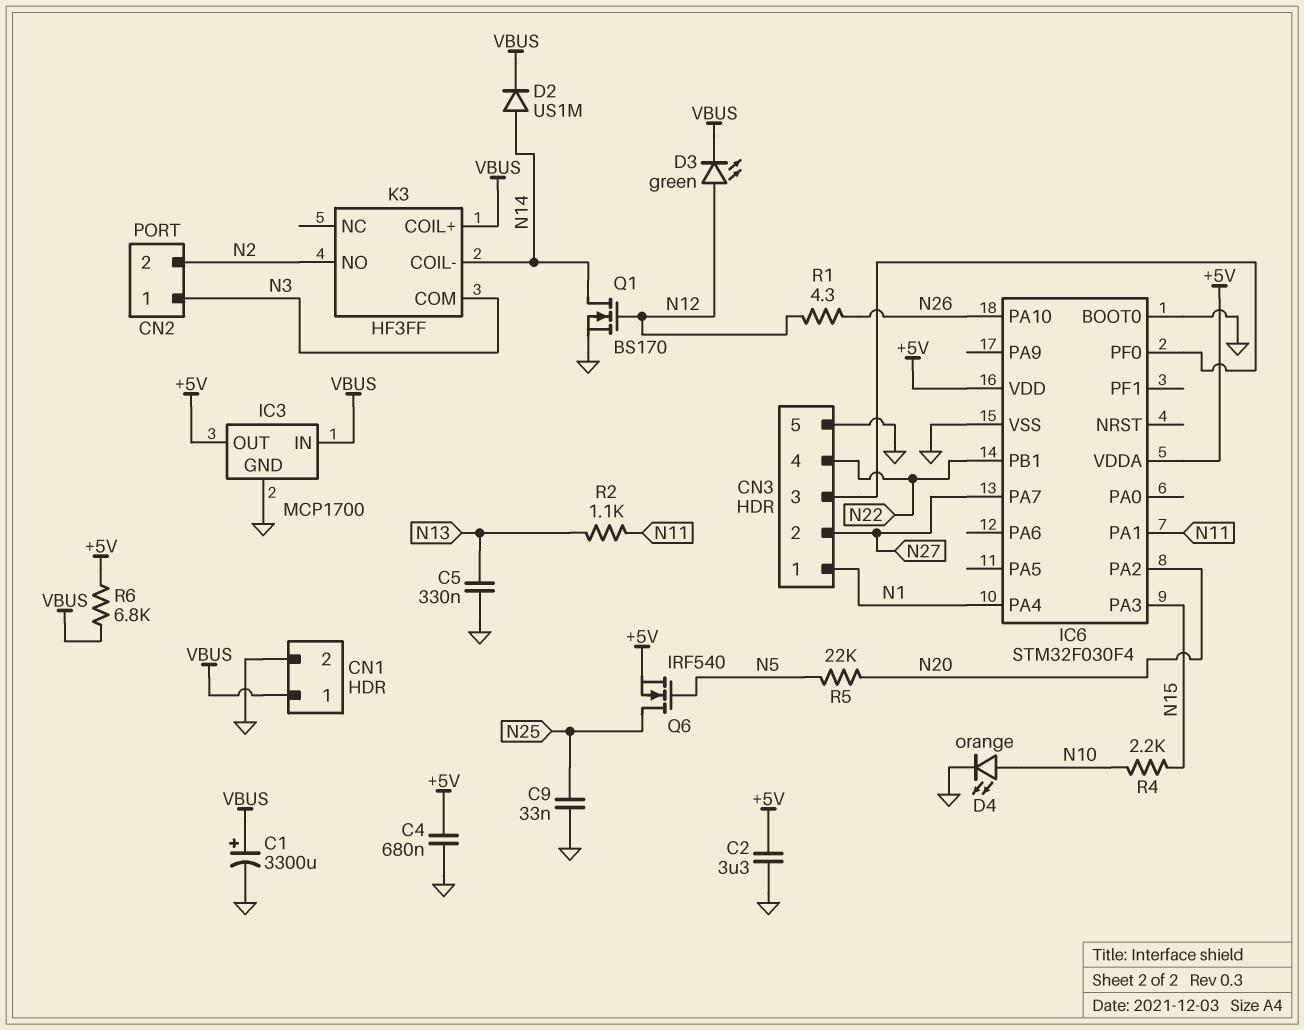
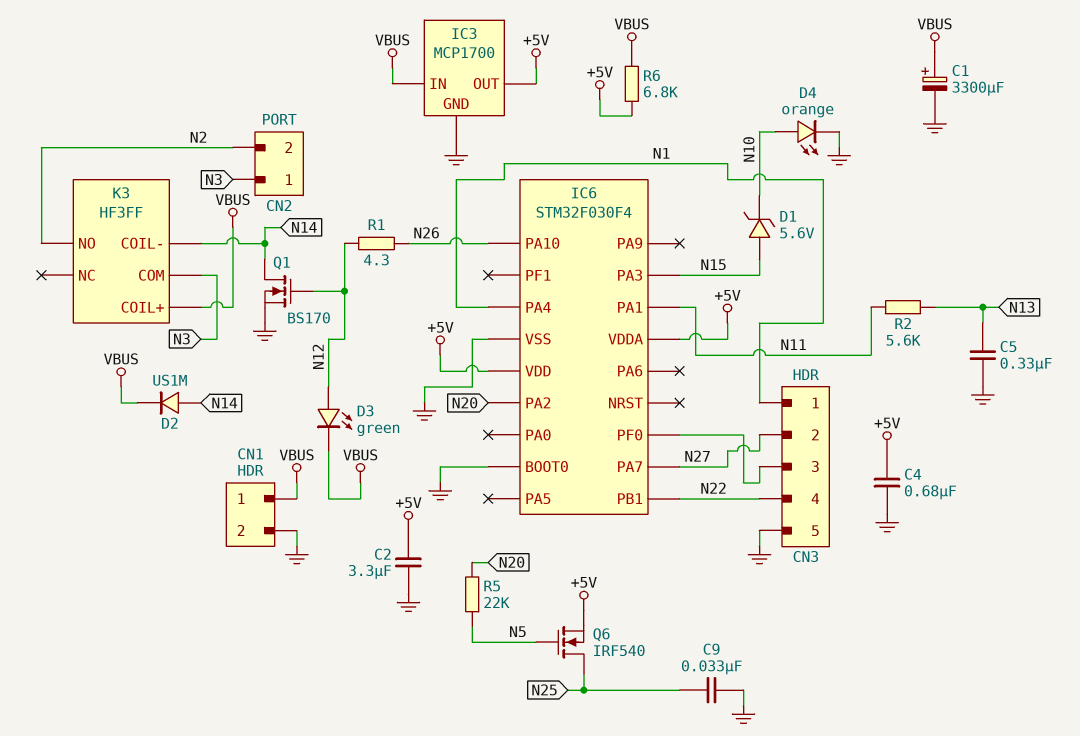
D1: none -> zener 5.6V (A N15, K N10)
R2: 1.1k (N11, N13) -> 5.6k (N11, N13)
R4: 2.2k (N10, N15) -> none

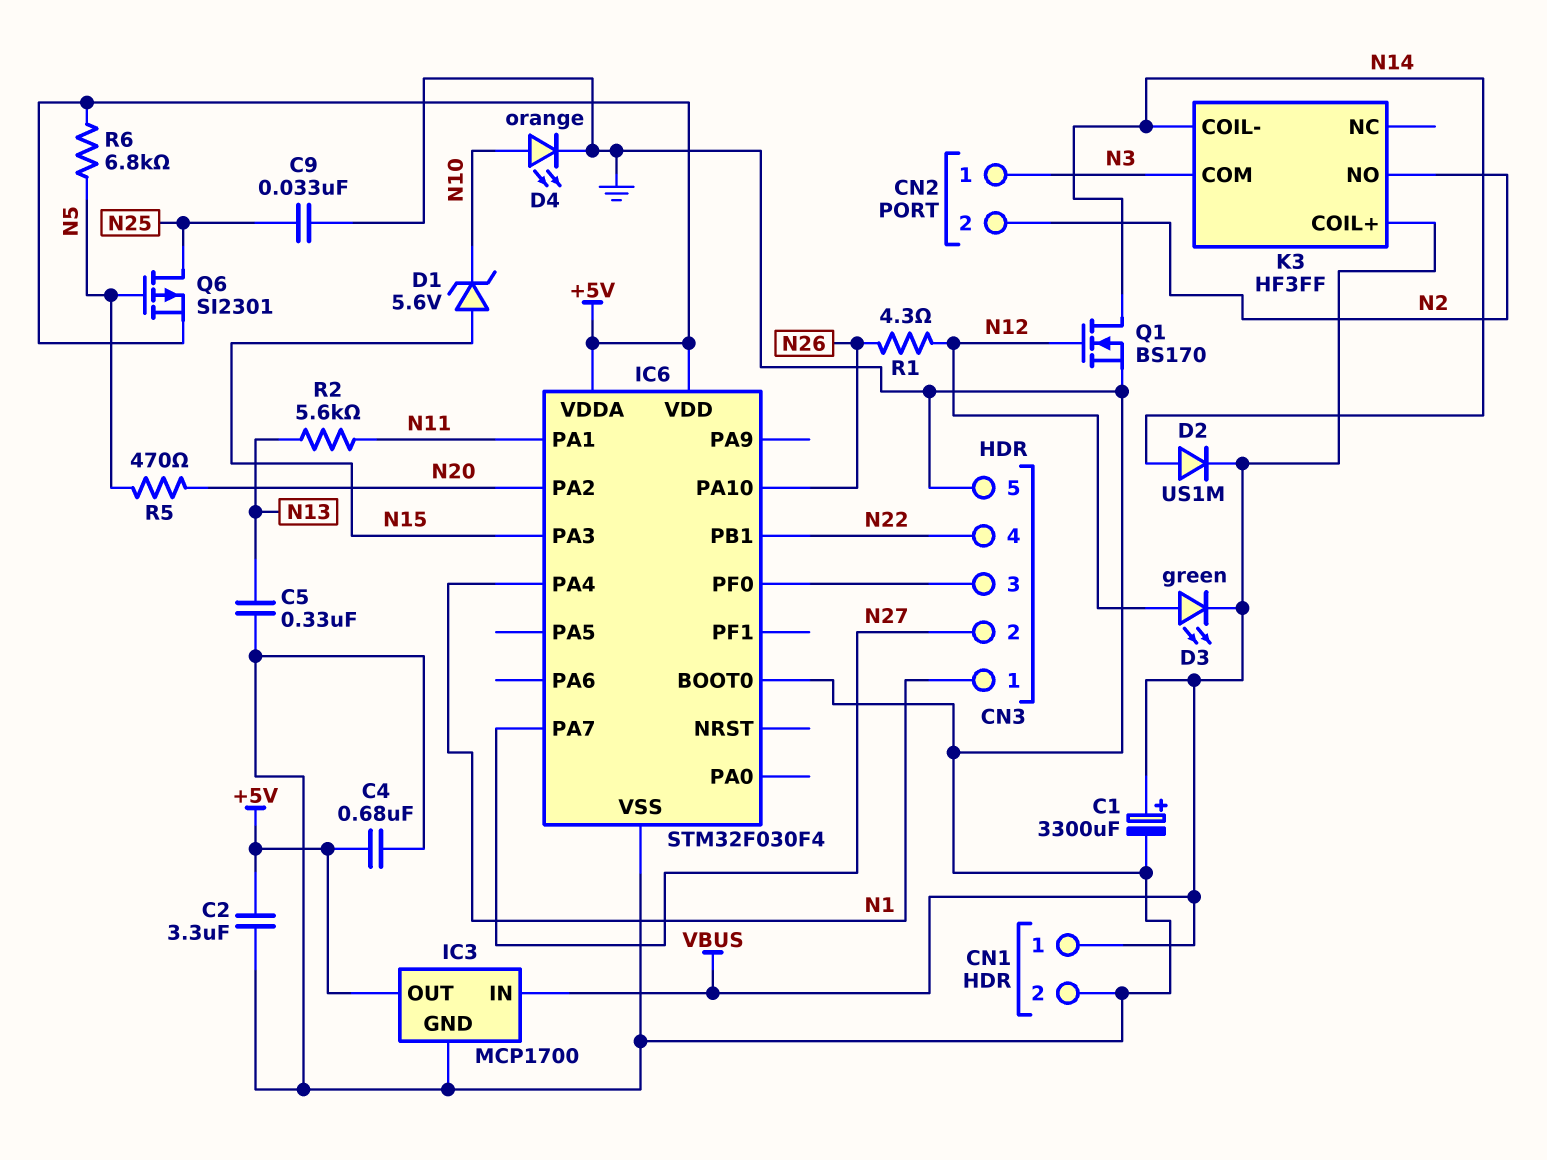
Q6: NMOS IRF540 (G N5, D N25, S +5V) -> PMOS SI2301 (G N5, D N25, S +5V)
R5: 22k (N5, N20) -> 470 (N5, N20)
R6: 6.8k (+5V, VBUS) -> 6.8k (+5V, N5)

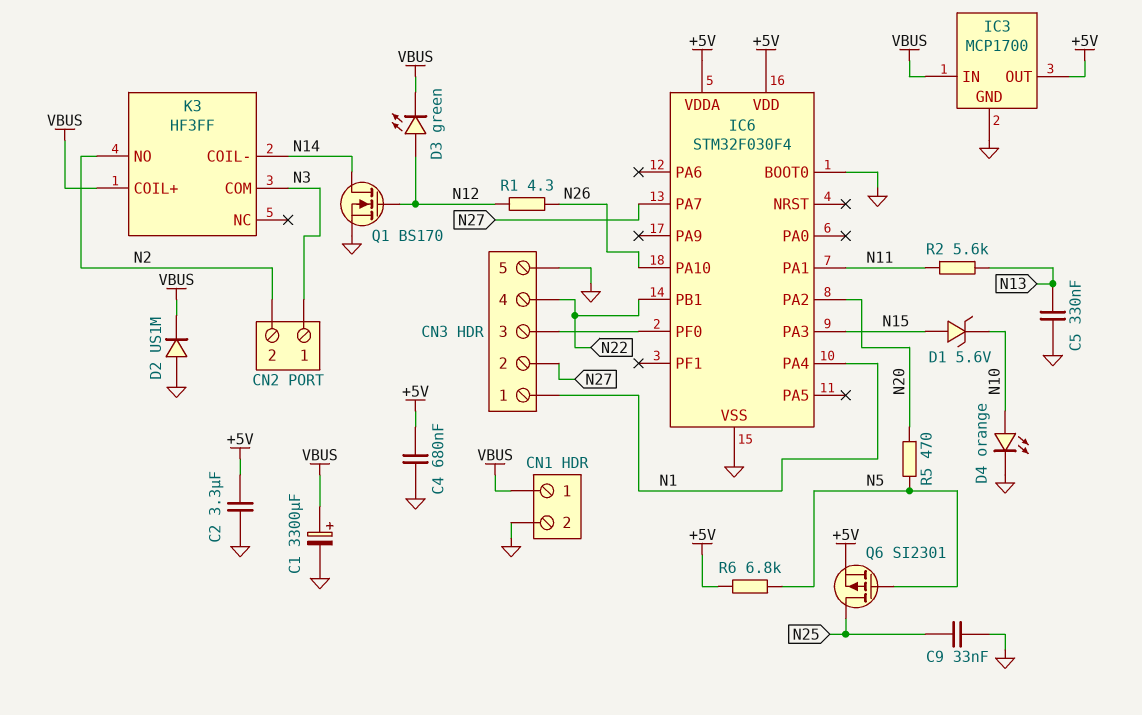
D2: diode US1M (A N14, K VBUS) -> diode US1M (A GND, K VBUS)

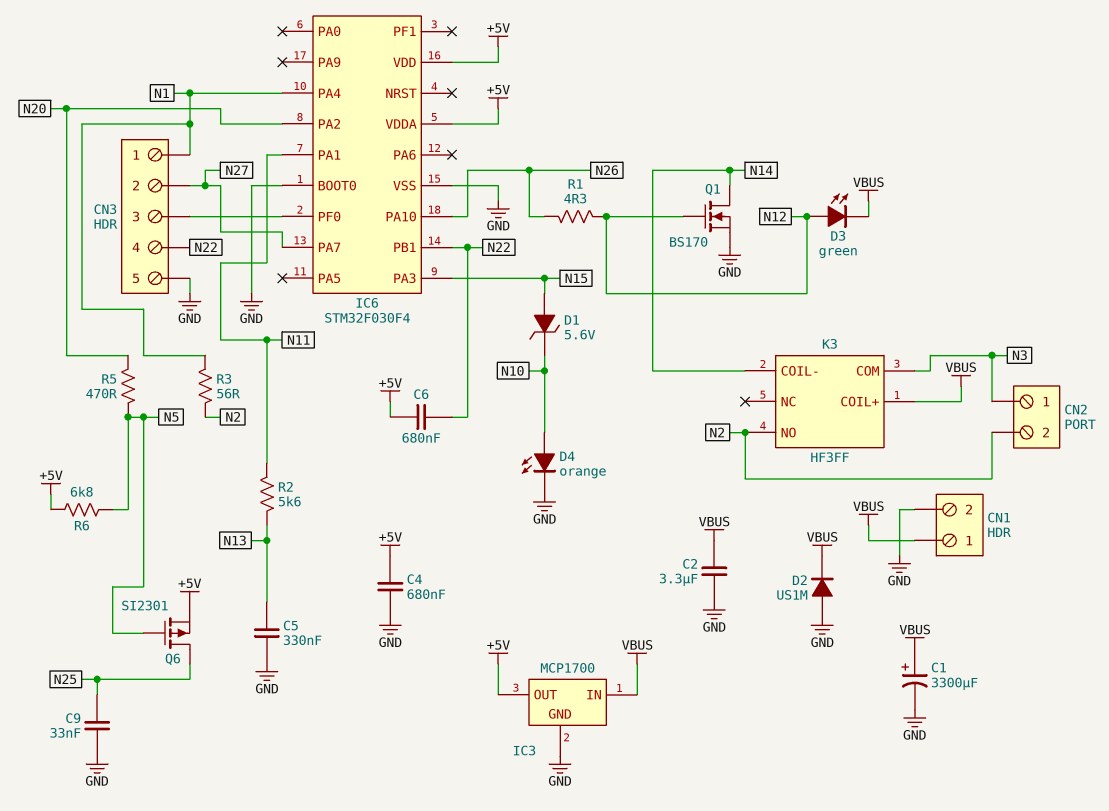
C2: 3.3uF (+5V, GND) -> 3.3uF (GND, VBUS)
C6: none -> 680nF (+5V, N22)
R3: none -> 56 (N1, N2)

